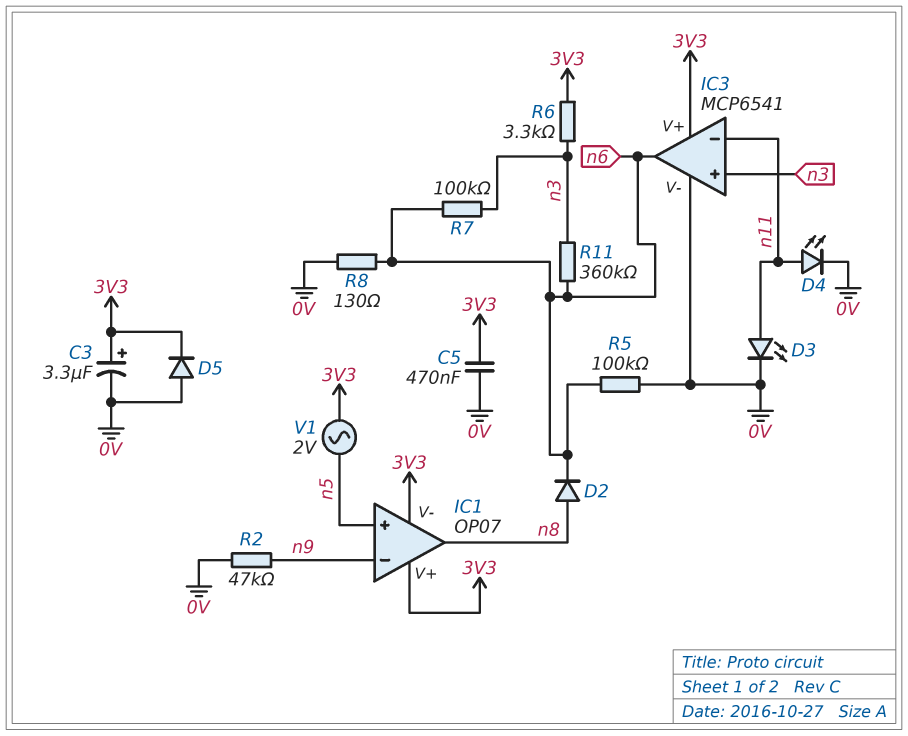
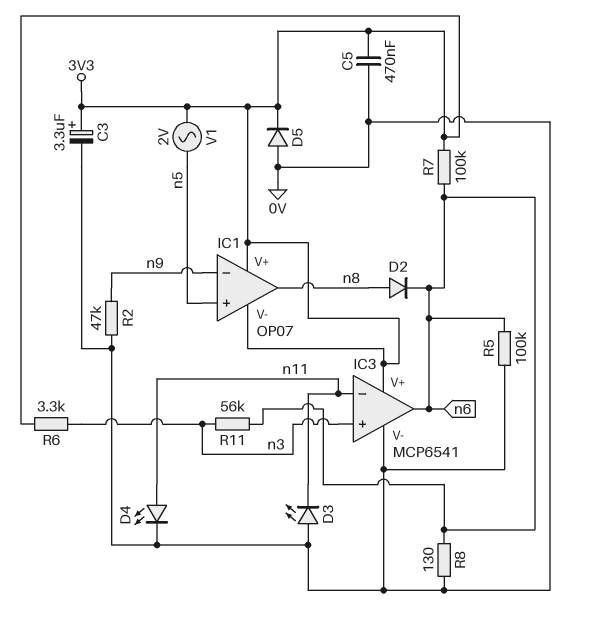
D3: LED (A n11, K 0V) -> LED (A 0V, K n11)
R7: 100k (n3, n6) -> 100k (3V3, n6)
R11: 360k (n3, n6) -> 56k (n3, n6)

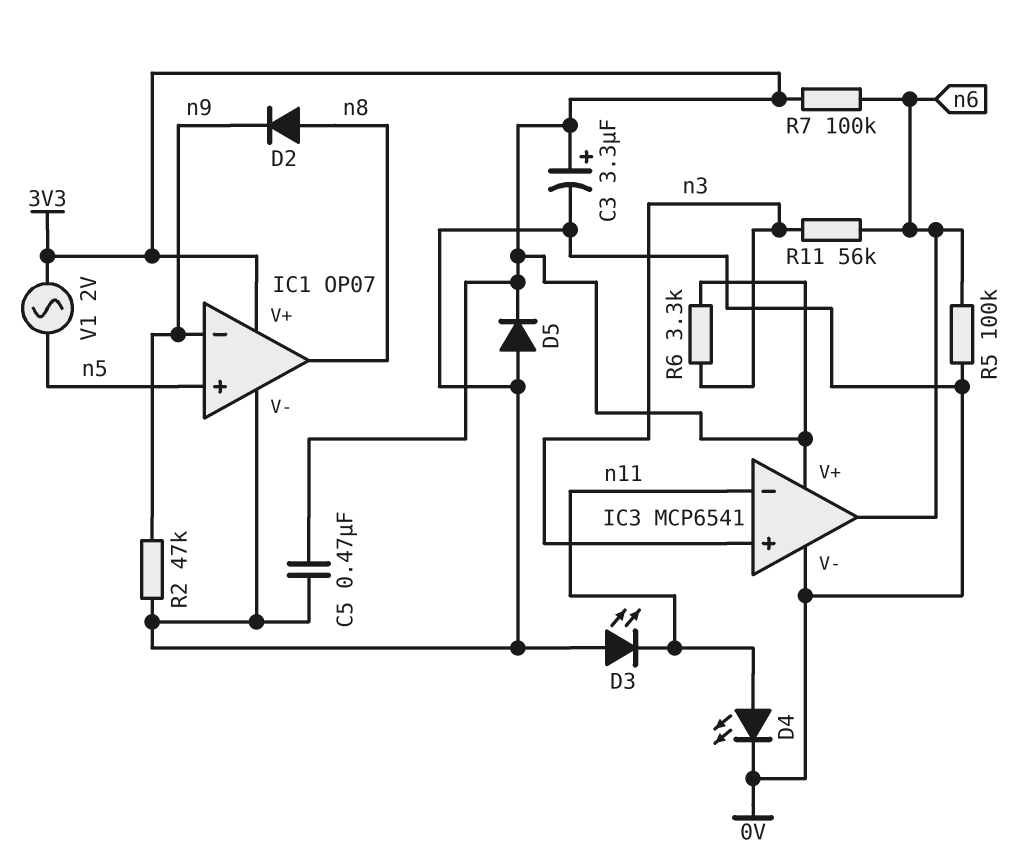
D2: diode (A n8, K n6) -> diode (A n8, K n9)
IC1 pin V-: 3V3 -> 0V
R8: 130 (0V, n6) -> none

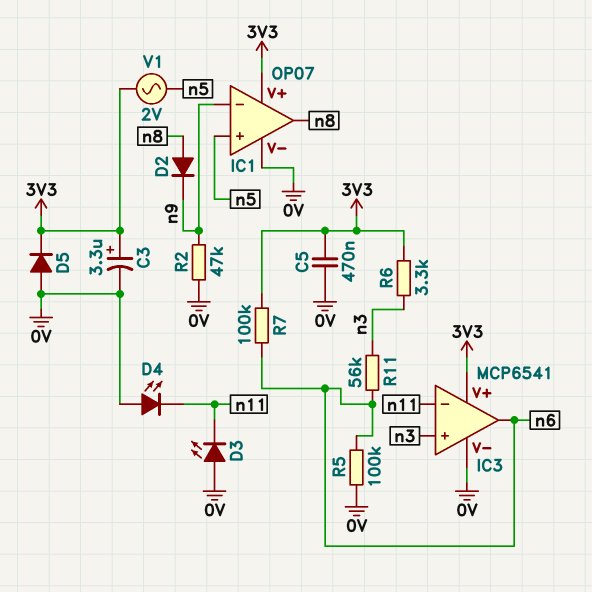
D4: LED (A n11, K 0V) -> LED (A 0V, K n11)

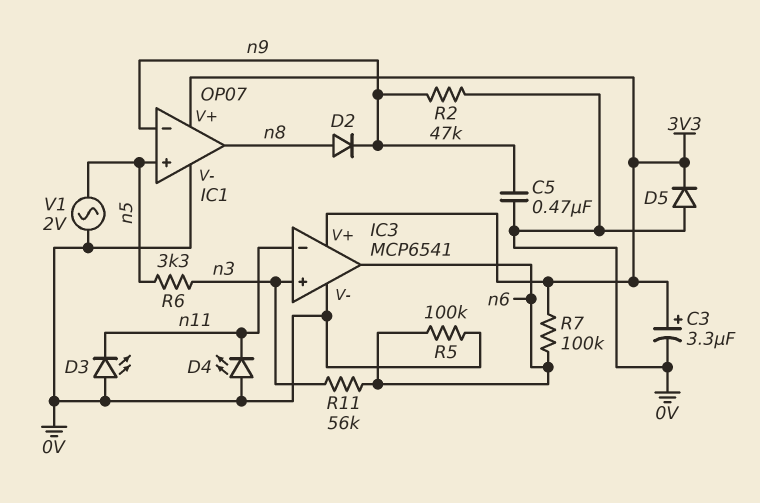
C5: 470nF (0V, 3V3) -> 470nF (0V, n9)
R6: 3.3k (3V3, n3) -> 3.3k (n3, n5)
V1: AC 2V (3V3, n5) -> AC 2V (0V, n5)

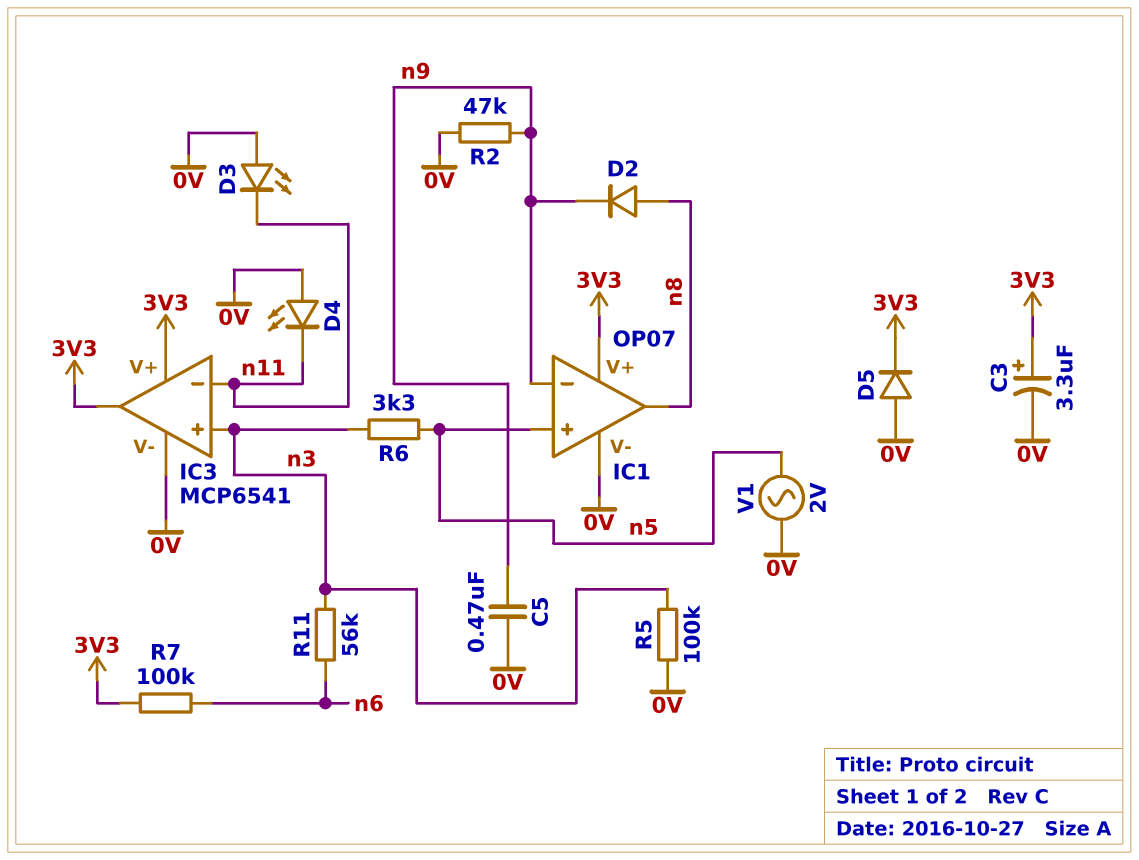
IC3 pin out: n6 -> 3V3
R5: 100k (0V, n6) -> 100k (0V, n3)

